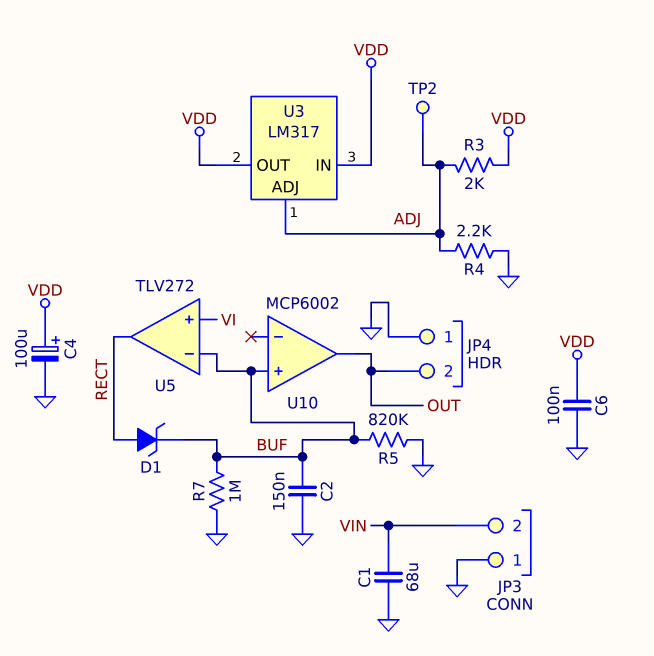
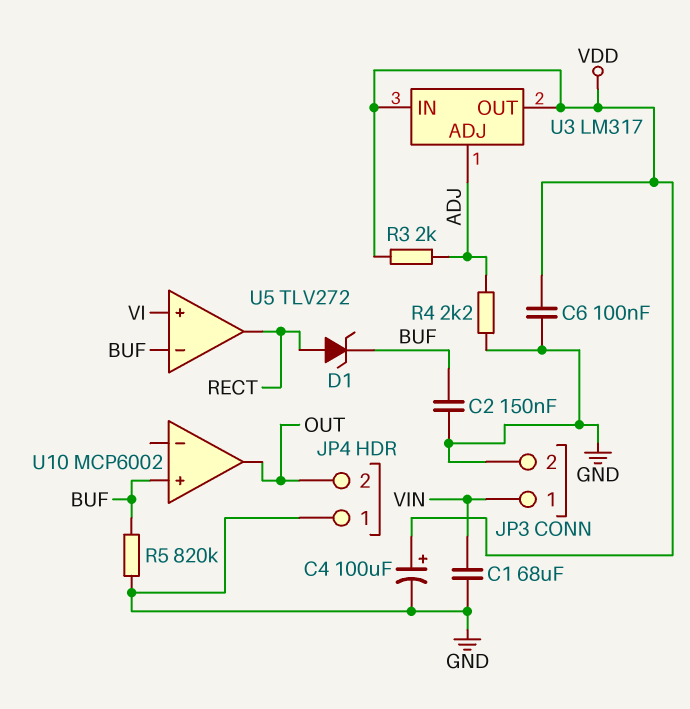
JP3 pin 1: GND -> VIN
JP3 pin 2: VIN -> GND
R7: 1M (BUF, GND) -> none
TP2: test point (ADJ) -> none

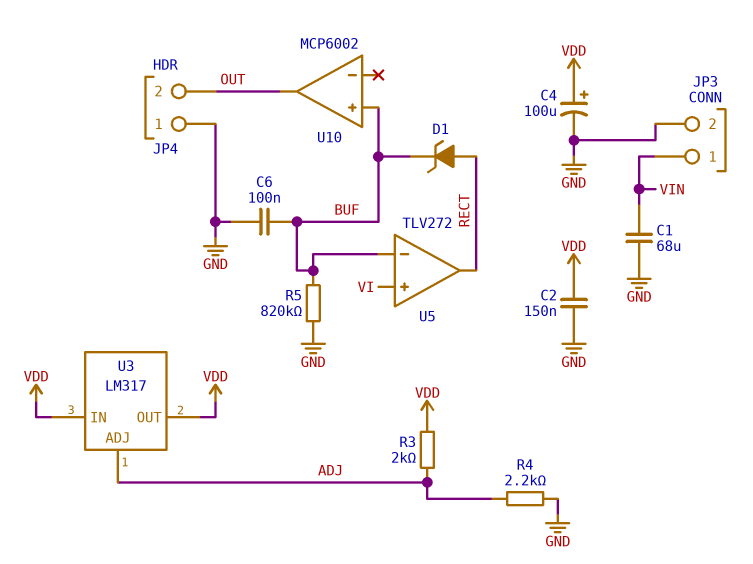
C2: 150nF (BUF, GND) -> 150nF (GND, VDD)
C6: 100nF (GND, VDD) -> 100nF (BUF, GND)

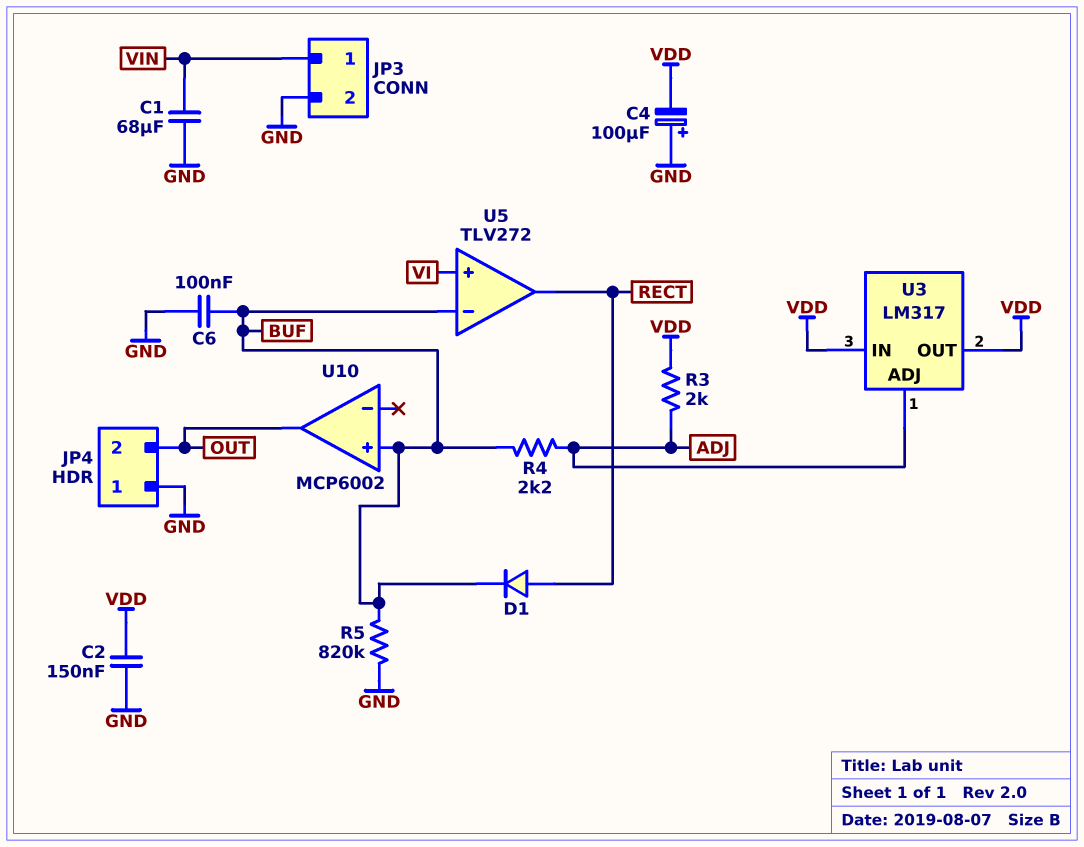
C4: 100uF (plus VDD, minus GND) -> 100uF (plus GND, minus VDD)
D1: zener (A RECT, K BUF) -> diode (A RECT, K BUF)
R4: 2.2k (ADJ, GND) -> 2.2k (ADJ, BUF)

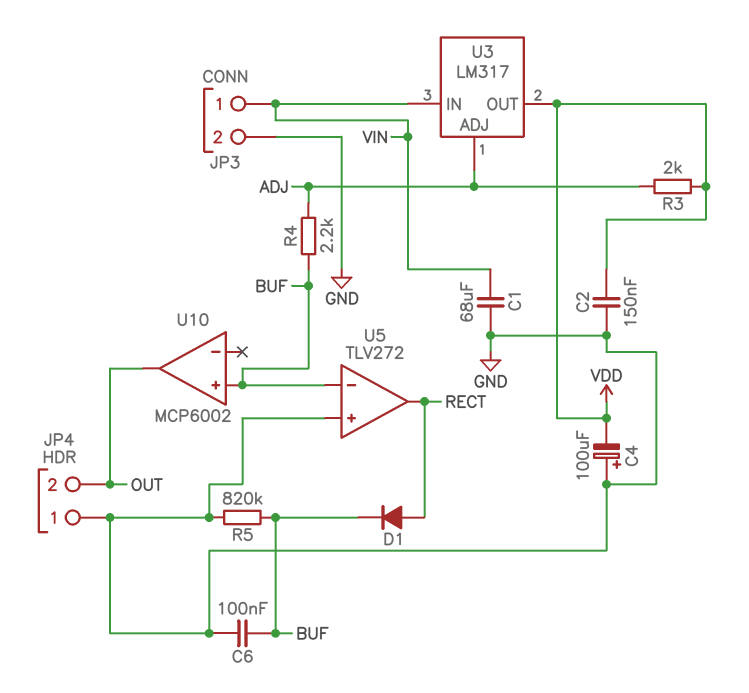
U3 pin IN: VDD -> VIN
U5 pin in+: VI -> GND

